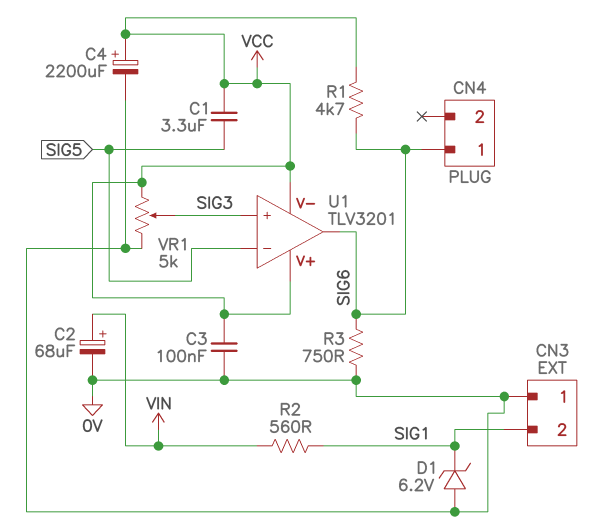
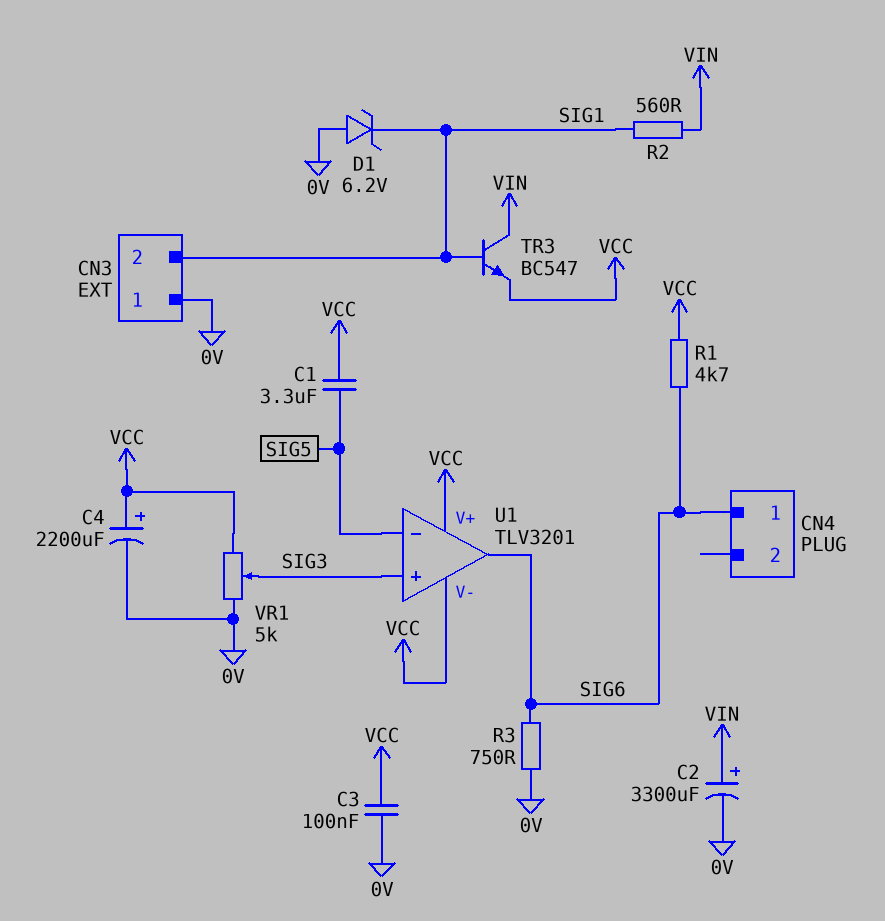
C2: 68uF (plus VIN, minus 0V) -> 3300uF (plus VIN, minus 0V)
TR3: none -> NPN BC547 (B SIG1, C VIN, E VCC)

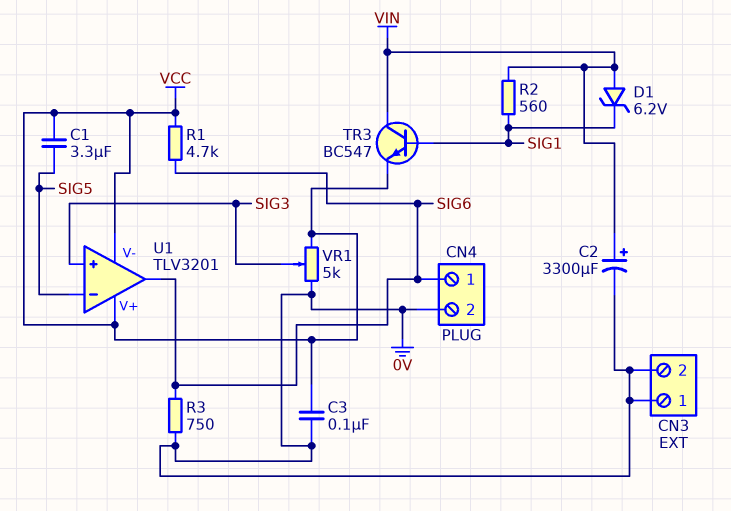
C4: 2200uF (plus VCC, minus 0V) -> none
CN3 pin 2: SIG1 -> 0V
CN4 pin 2: none -> 0V
D1: zener 6.2V (A 0V, K SIG1) -> zener 6.2V (A VIN, K SIG1)

